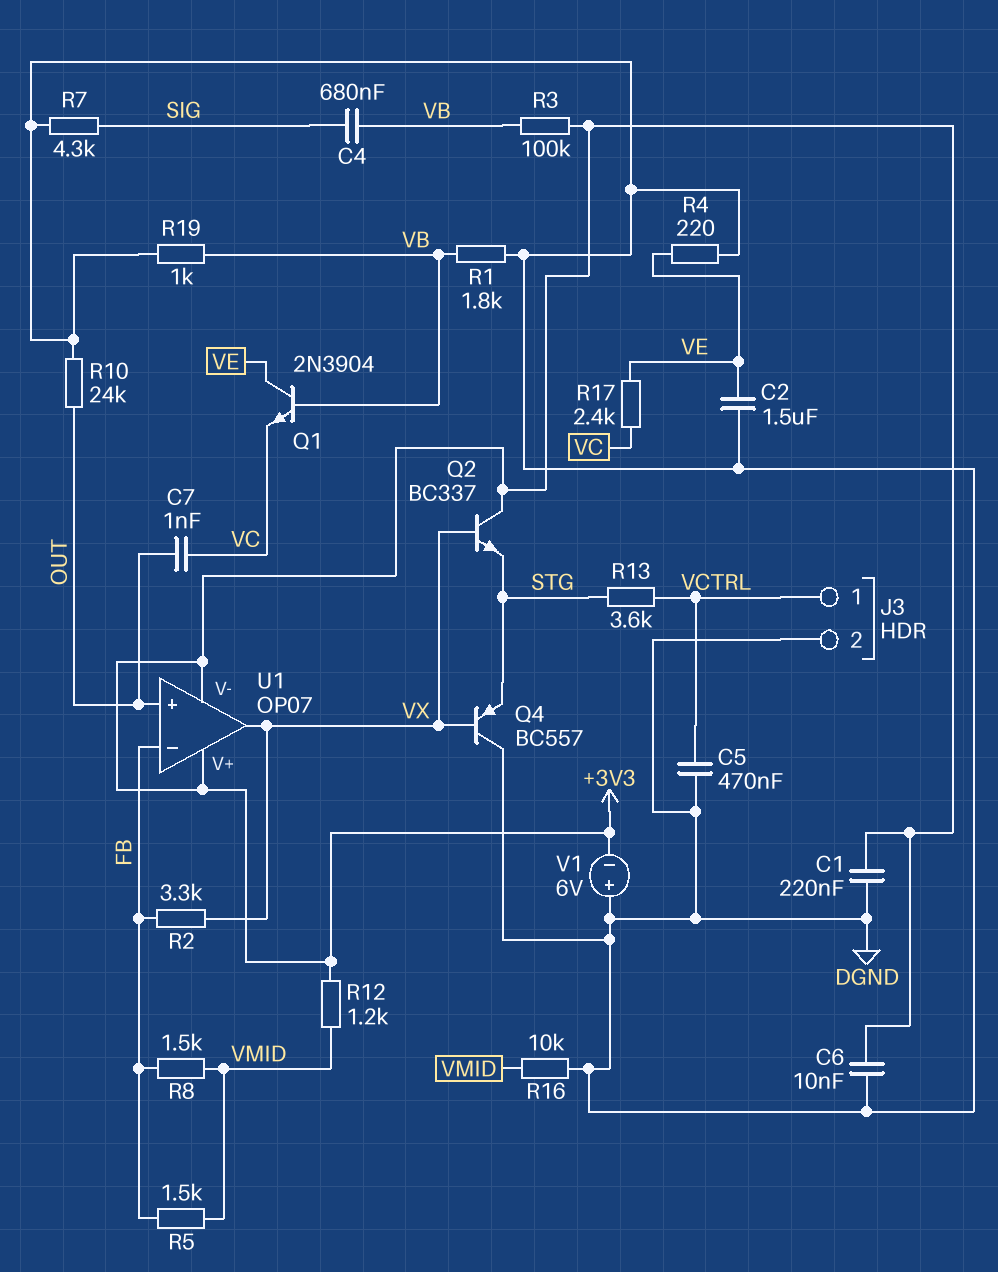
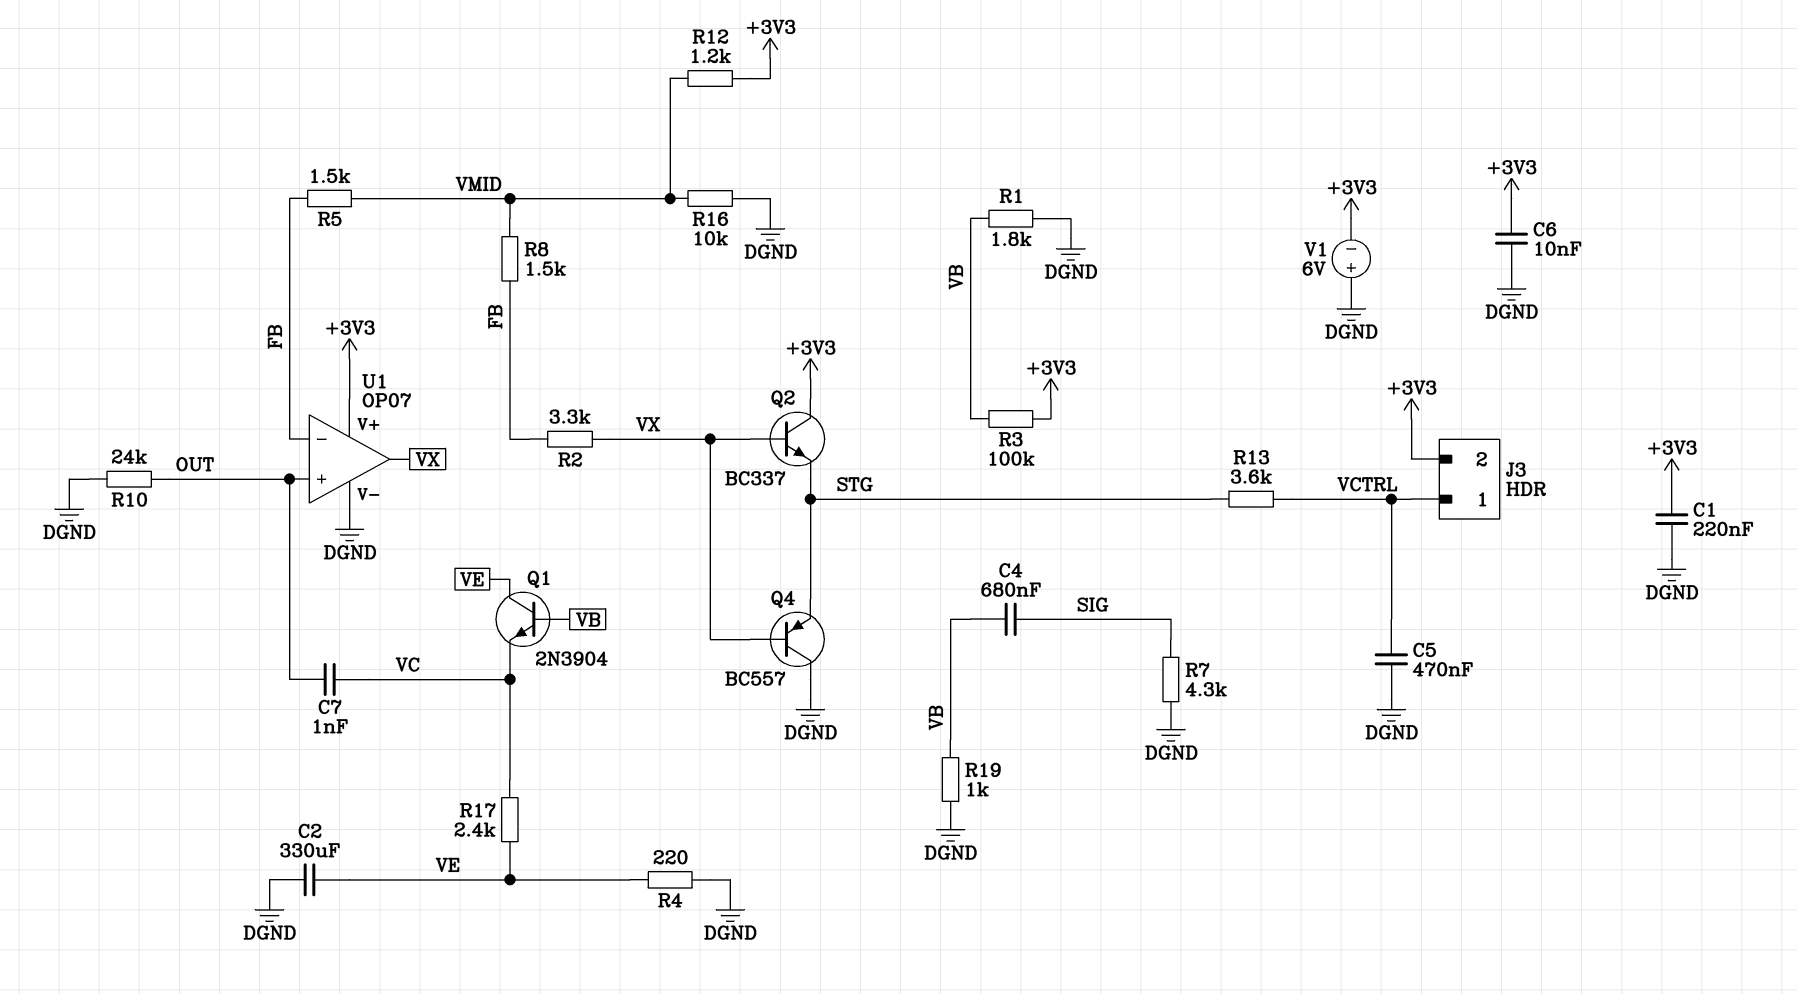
C2: 1.5uF (DGND, VE) -> 330uF (DGND, VE)
J3 pin 2: DGND -> +3V3
U1 pin V-: +3V3 -> DGND

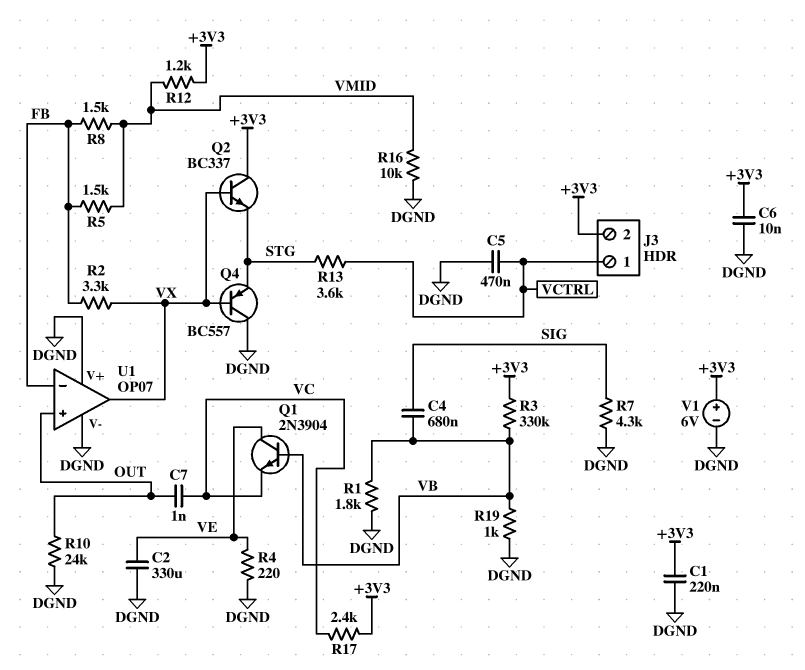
R3: 100k (+3V3, VB) -> 330k (+3V3, VB)
R17: 2.4k (VC, VE) -> 2.4k (+3V3, VC)
U1 pin V+: +3V3 -> DGND
V1: 6V (plus DGND, minus +3V3) -> 6V (plus +3V3, minus DGND)

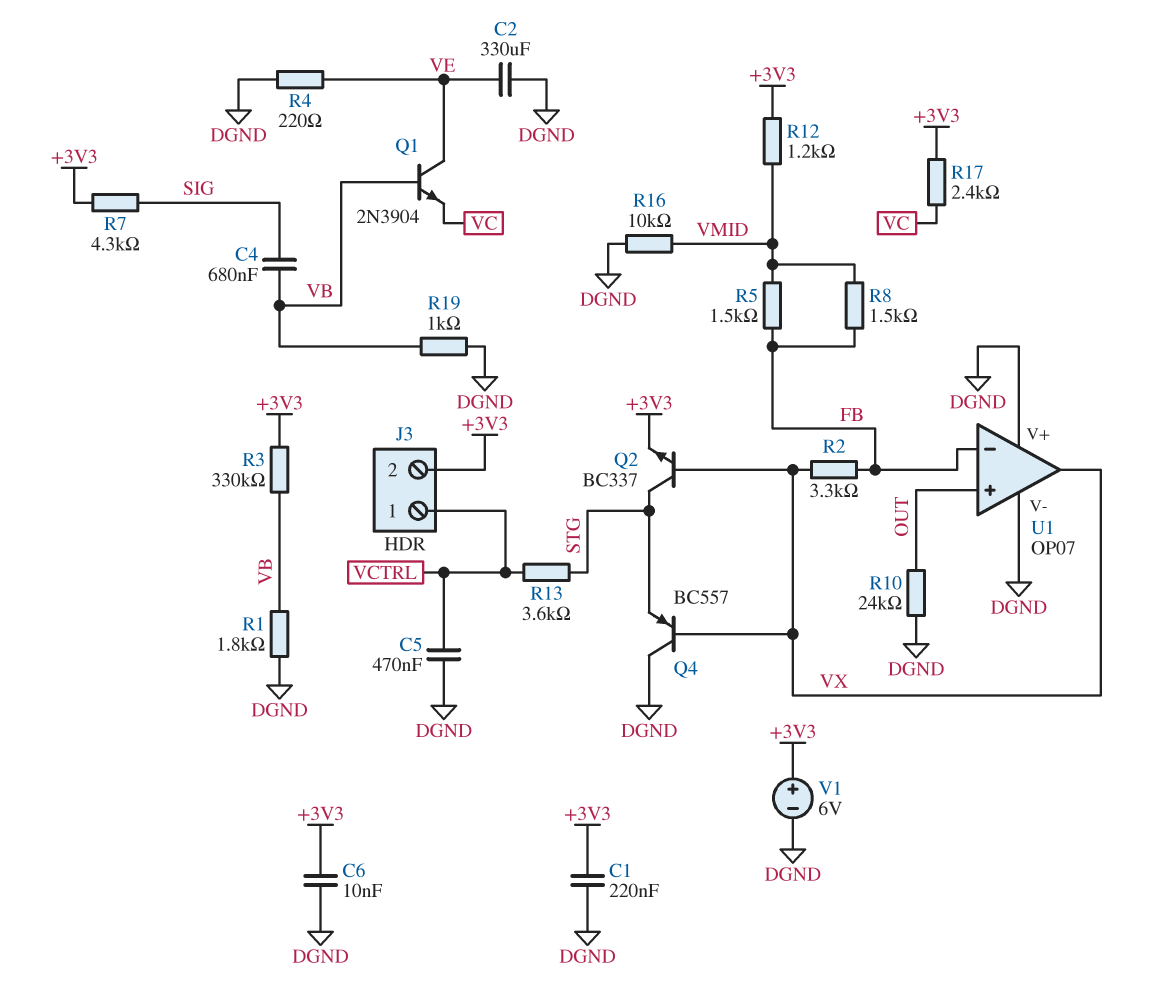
C7: 1nF (OUT, VC) -> none
Q2: NPN BC337 (B VX, C +3V3, E STG) -> NPN BC337 (B VX, C STG, E +3V3)
R7: 4.3k (DGND, SIG) -> 4.3k (+3V3, SIG)

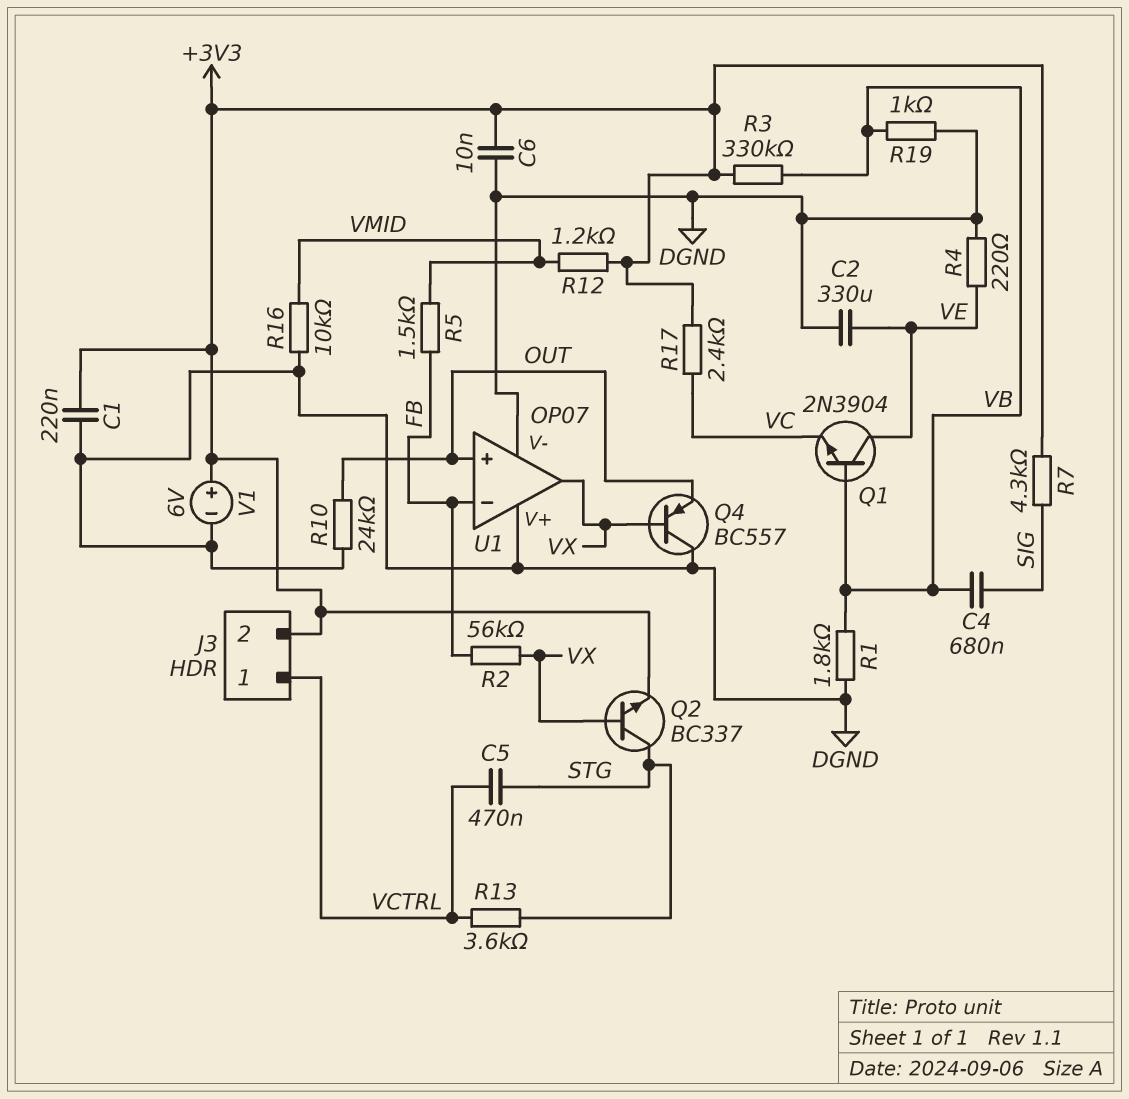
C5: 470nF (DGND, VCTRL) -> 470nF (STG, VCTRL)
Q4: PNP BC557 (B VX, C DGND, E STG) -> PNP BC557 (B VX, C DGND, E OUT)
R2: 3.3k (FB, VX) -> 56k (FB, VX)
R8: 1.5k (FB, VMID) -> none

